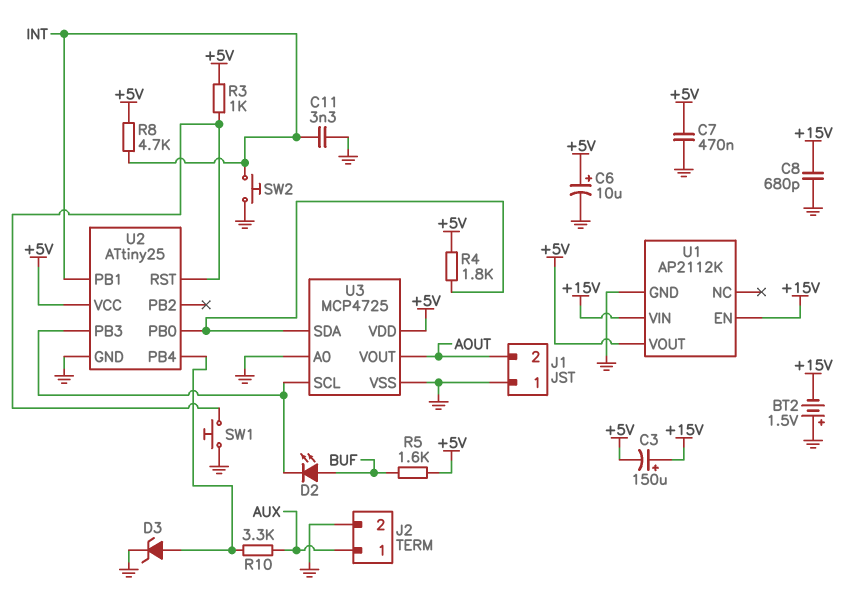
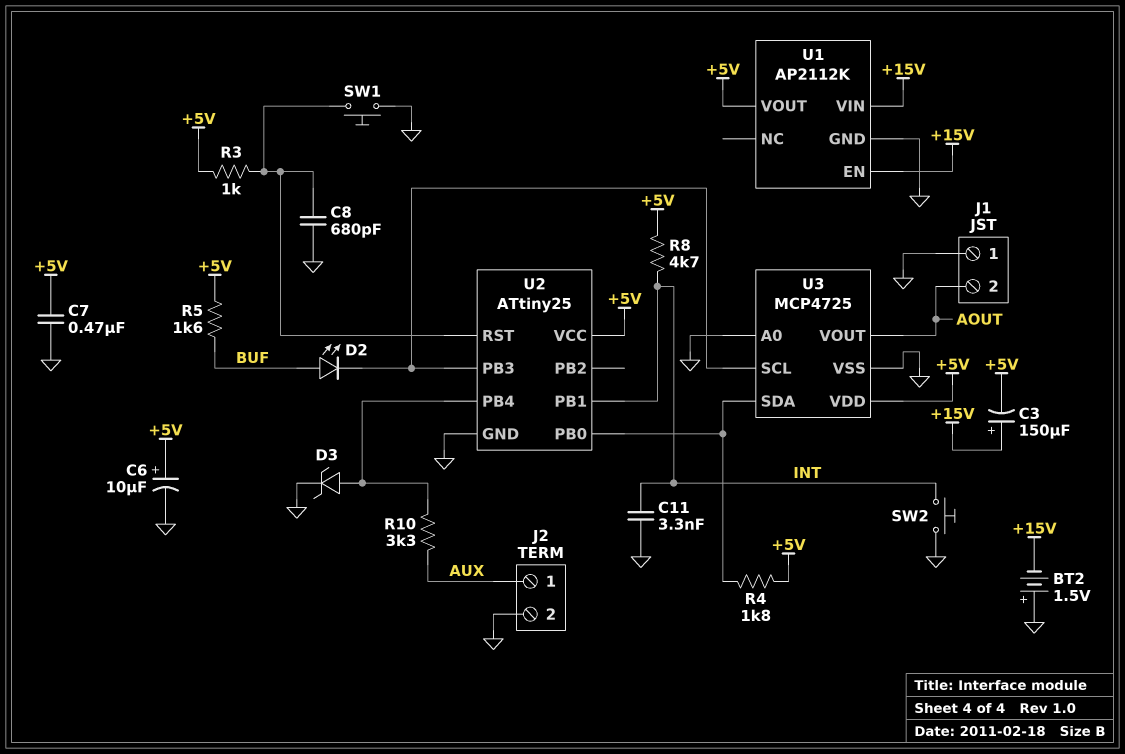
C8: 680pF (+15V, GND) -> 680pF (GND, U2/RST)

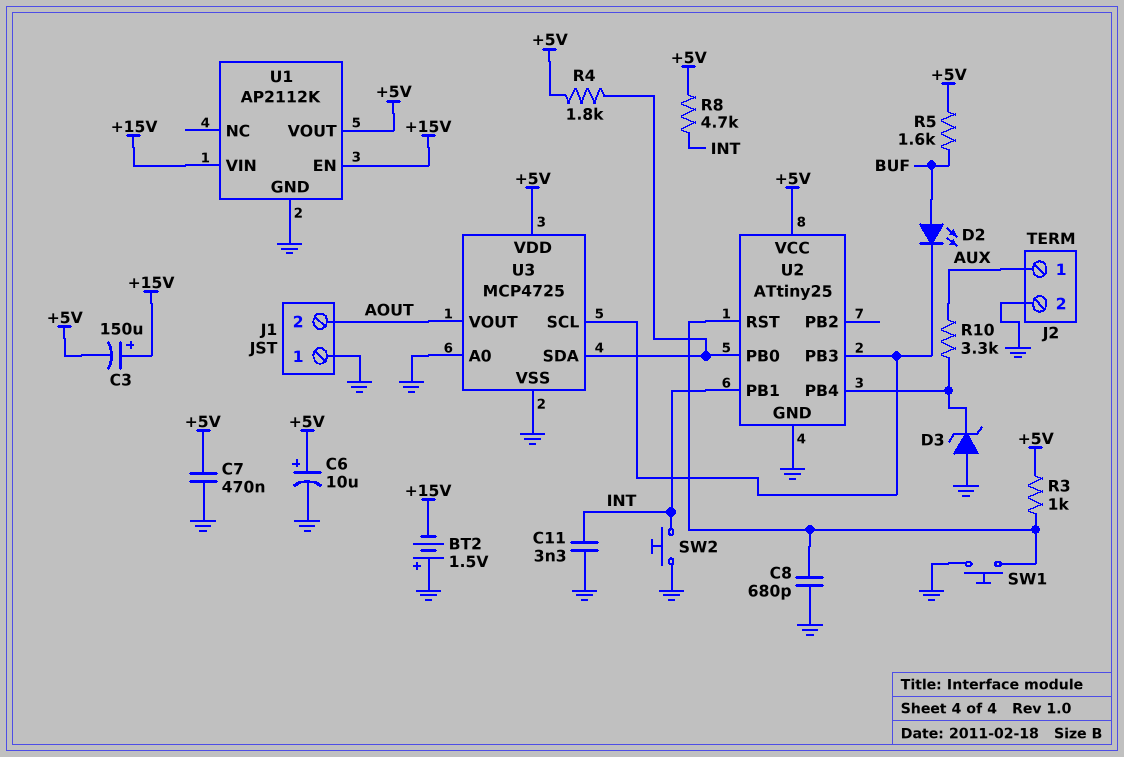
D3: zener (A U2/PB4, K GND) -> zener (A GND, K U2/PB4)

